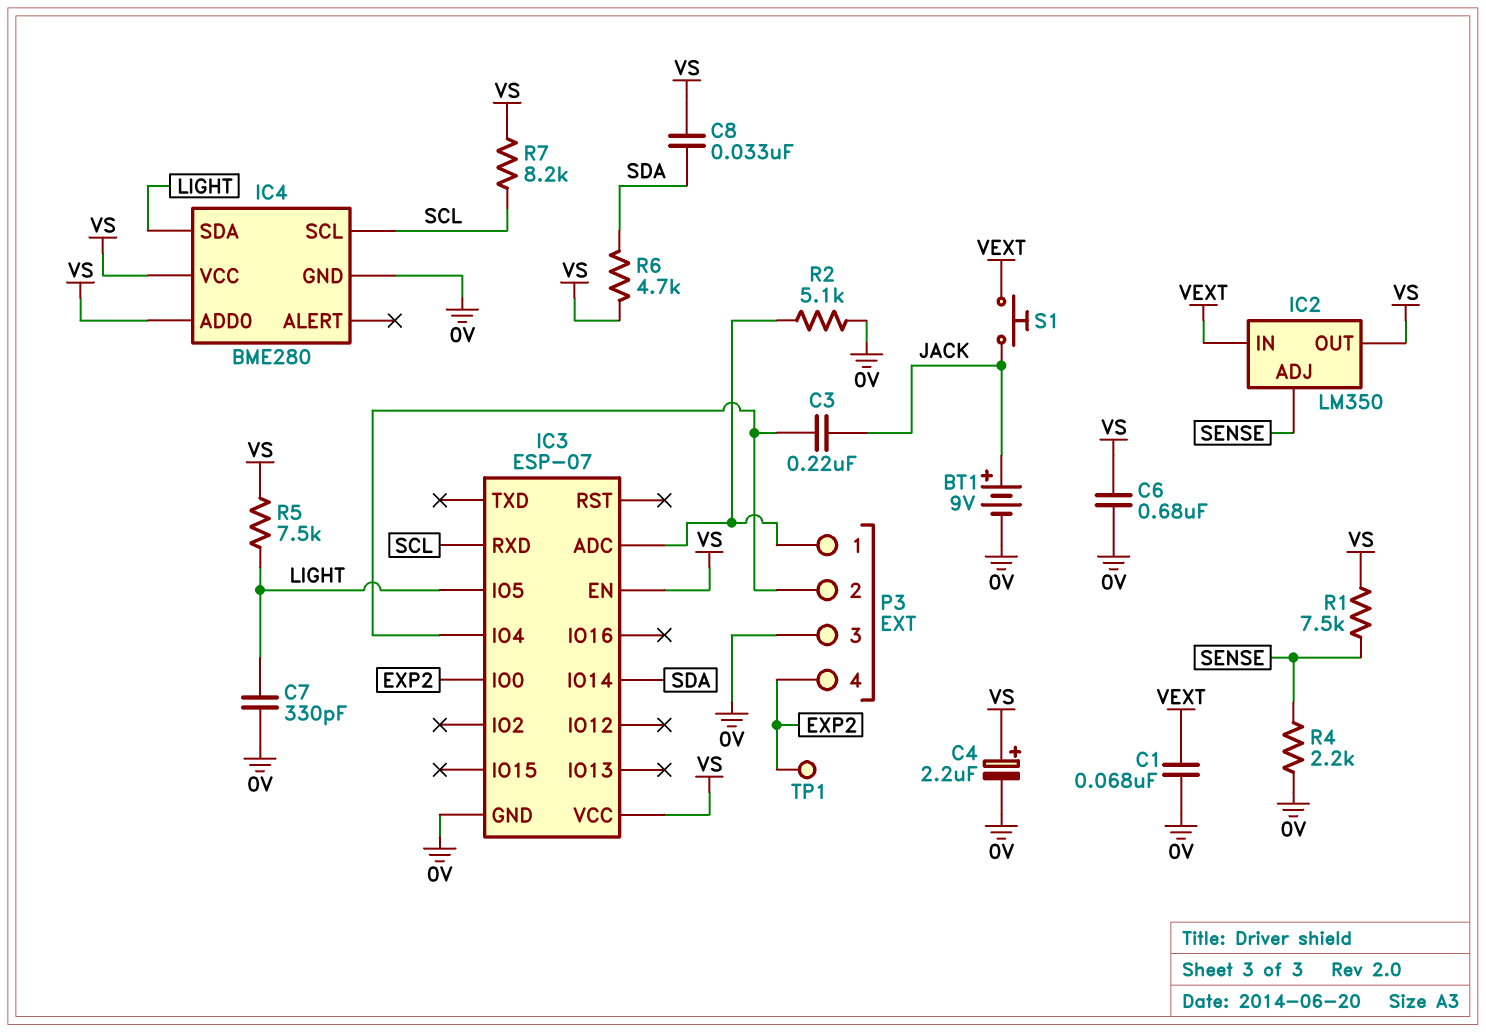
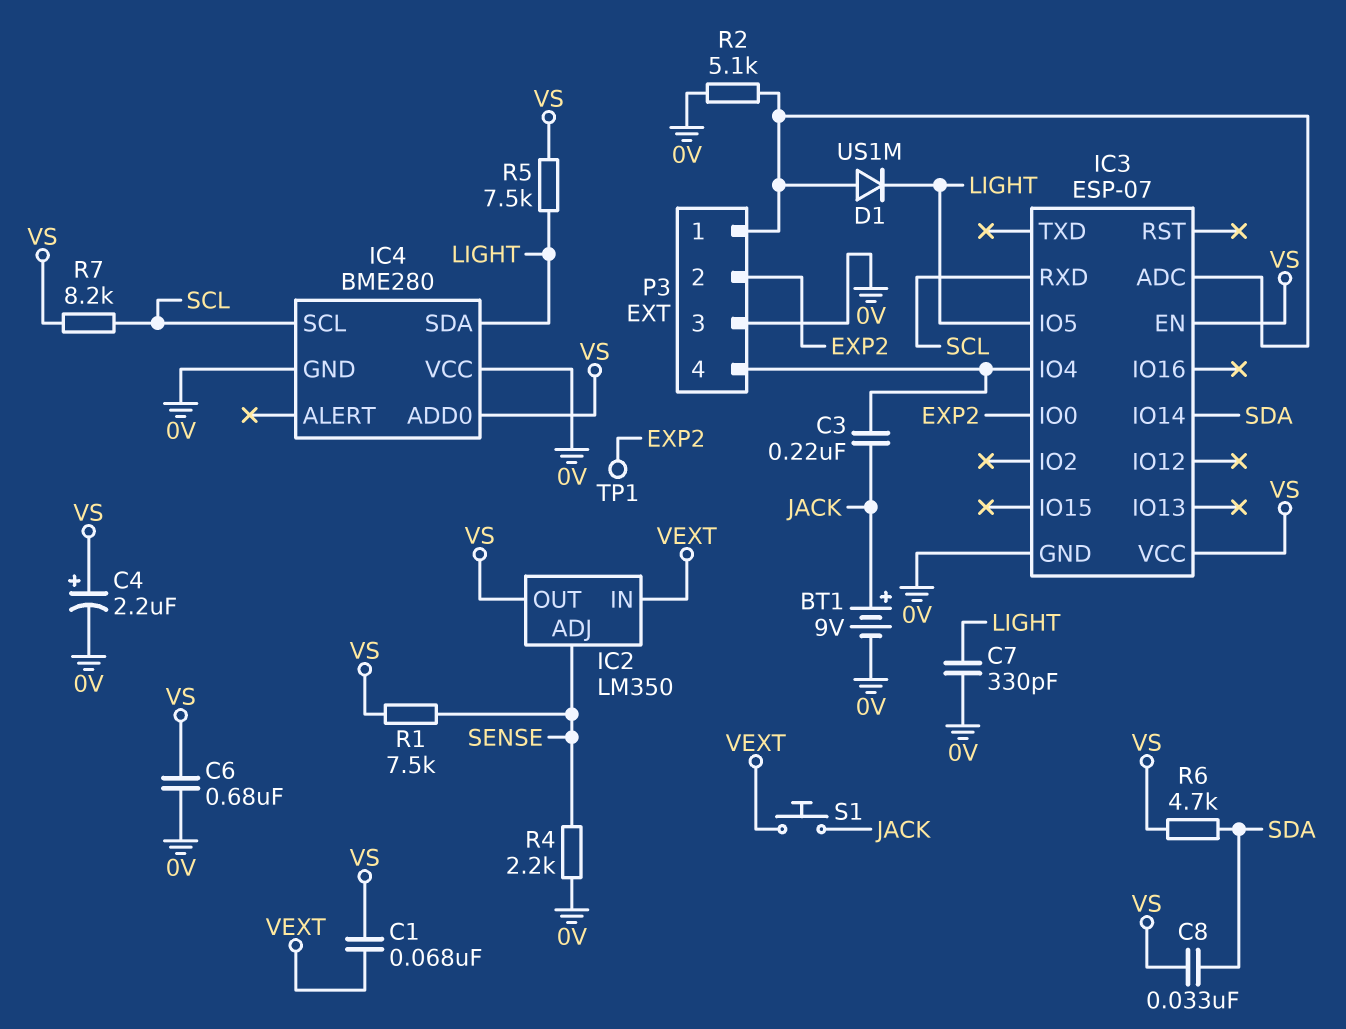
C1: 68nF (0V, VEXT) -> 68nF (VEXT, VS)
D1: none -> diode US1M (A IC3/ADC, K LIGHT)
IC4 pin VCC: VS -> 0V
P3 pin 2: IC3/IO4 -> EXP2
P3 pin 4: EXP2 -> IC3/IO4

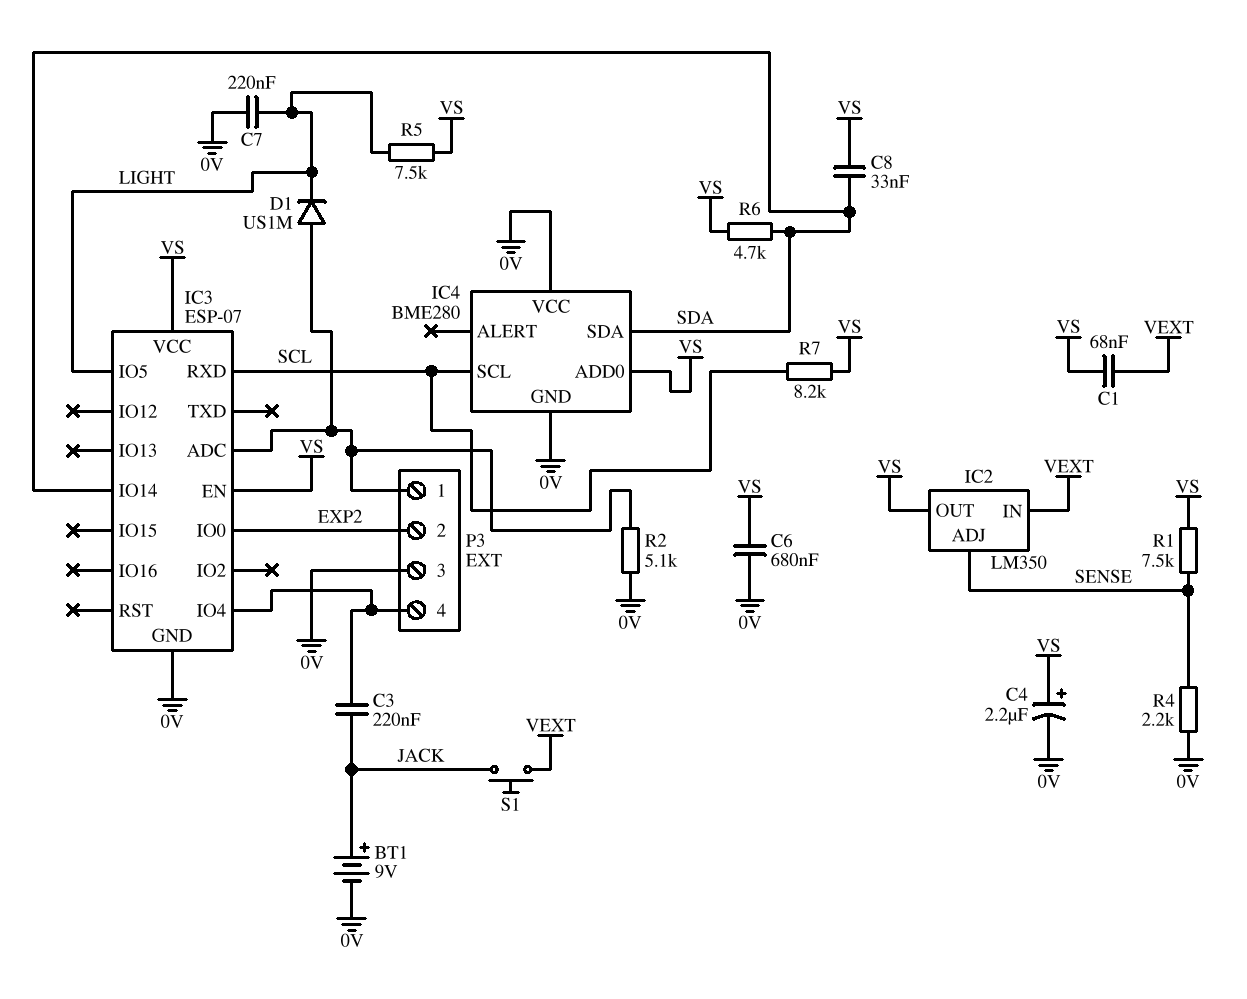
C7: 330pF (0V, LIGHT) -> 220nF (0V, LIGHT)
IC4 pin SDA: LIGHT -> SDA
TP1: test point (EXP2) -> none

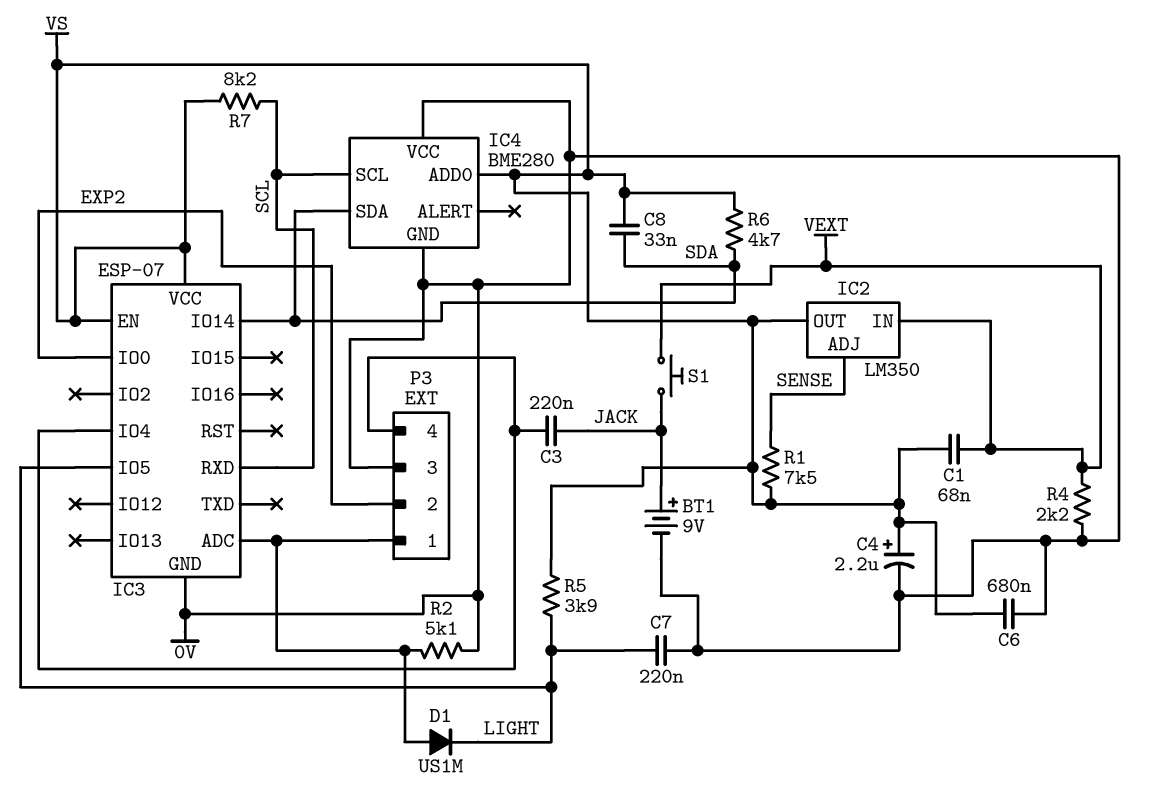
R4: 2.2k (0V, SENSE) -> 2.2k (0V, VEXT)
R5: 7.5k (LIGHT, VS) -> 3.9k (LIGHT, VS)

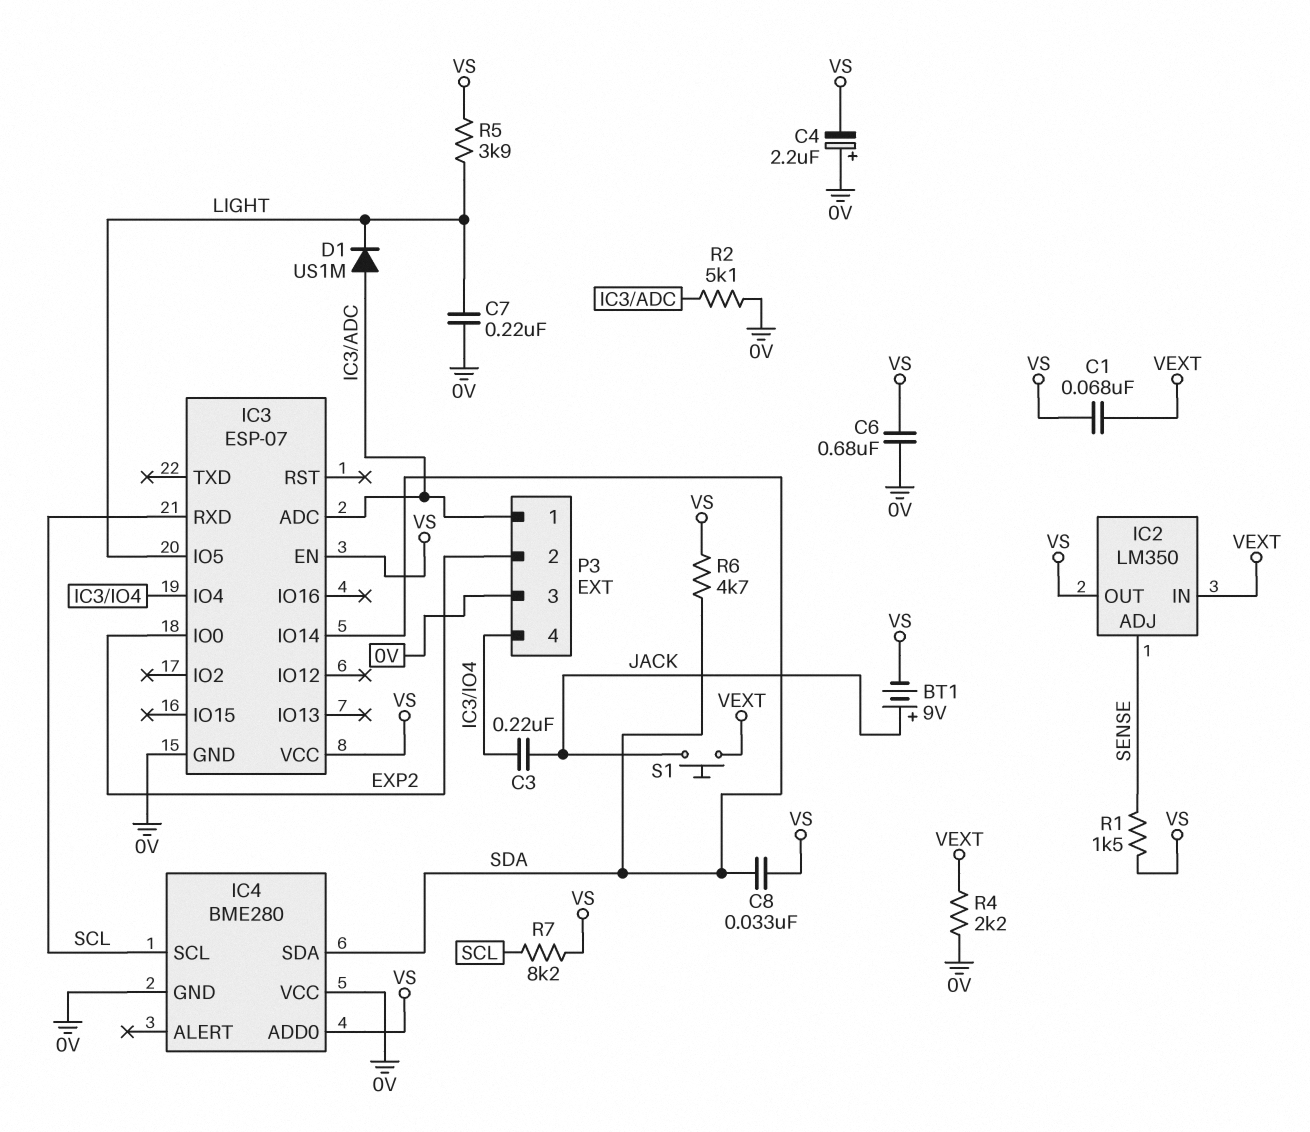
BT1: 9V (plus JACK, minus 0V) -> 9V (plus JACK, minus VS)
C4: 2.2uF (plus VS, minus 0V) -> 2.2uF (plus 0V, minus VS)
R1: 7.5k (SENSE, VS) -> 1.5k (SENSE, VS)

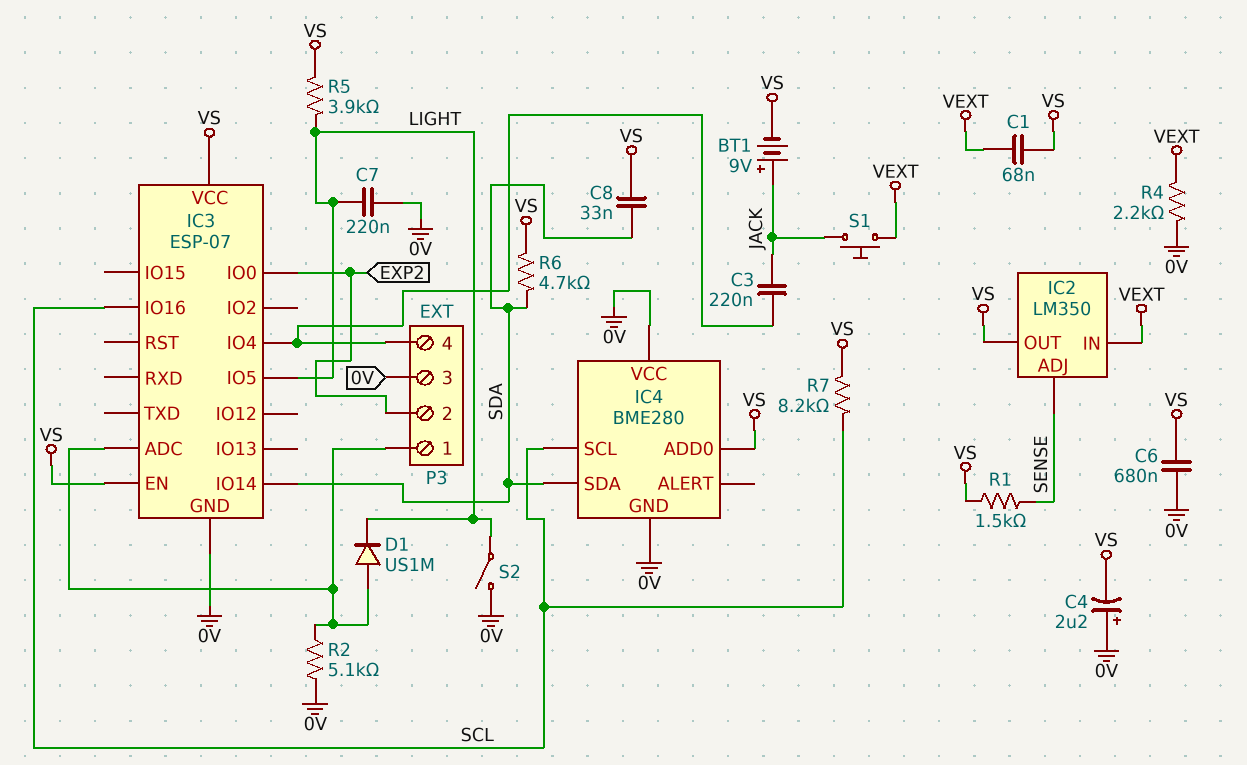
IC3 pin IO16: none -> SCL
IC3 pin RXD: SCL -> none
S2: none -> switch (0V, LIGHT)

